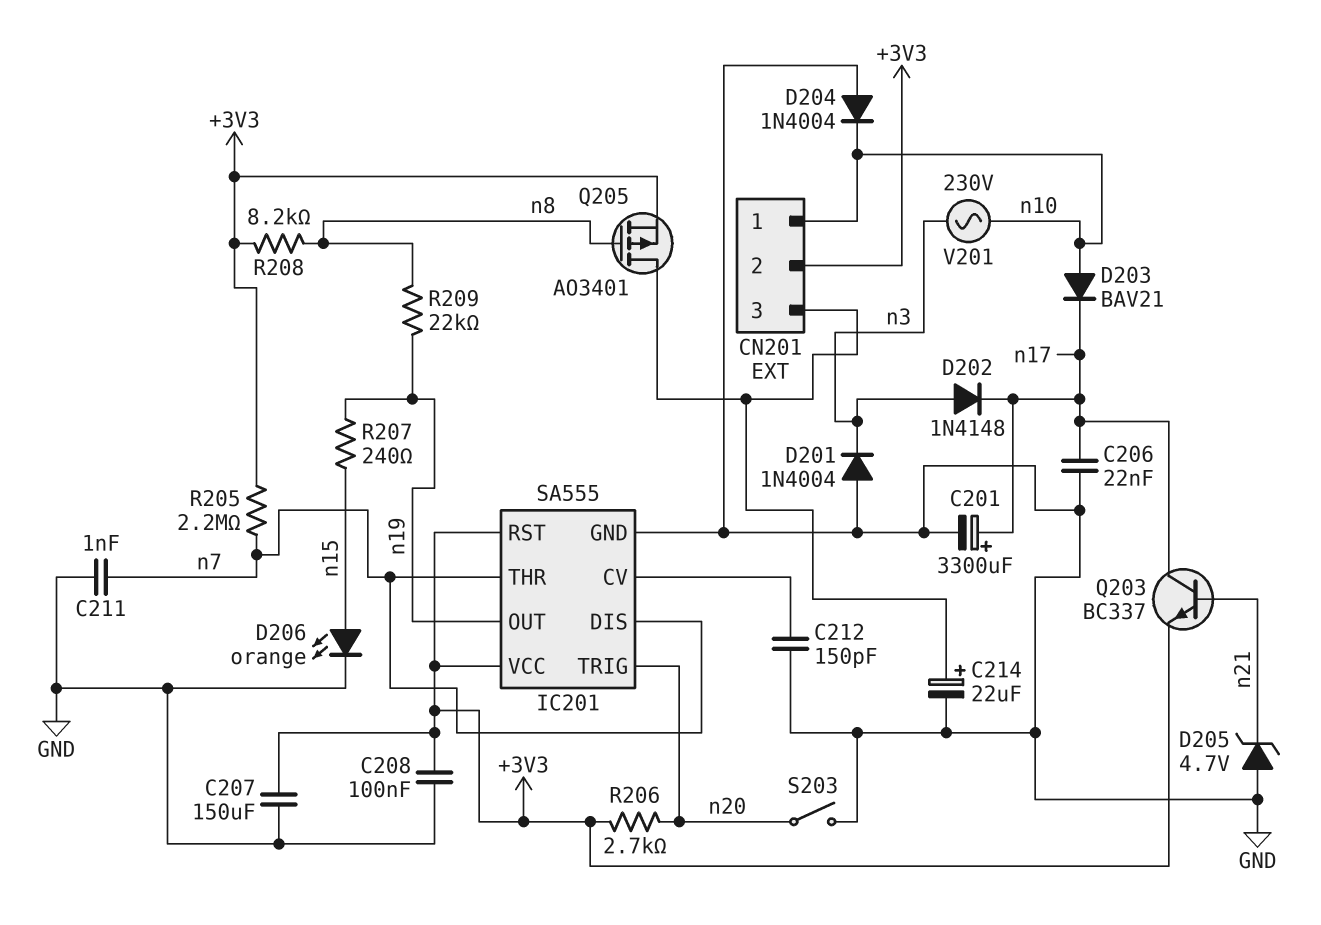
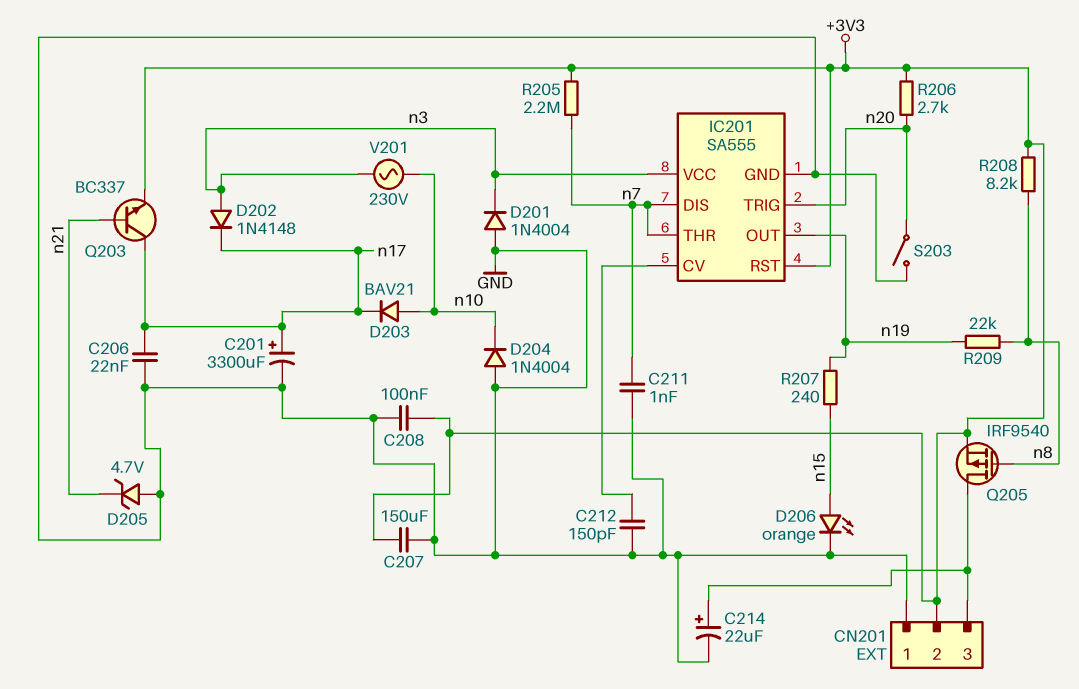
CN201 pin 1: n10 -> GND
IC201 pin VCC: +3V3 -> n3
Q205: PMOS AO3401 (G n8, D CN201/3, S +3V3) -> PMOS IRF9540 (G n8, D CN201/3, S +3V3)

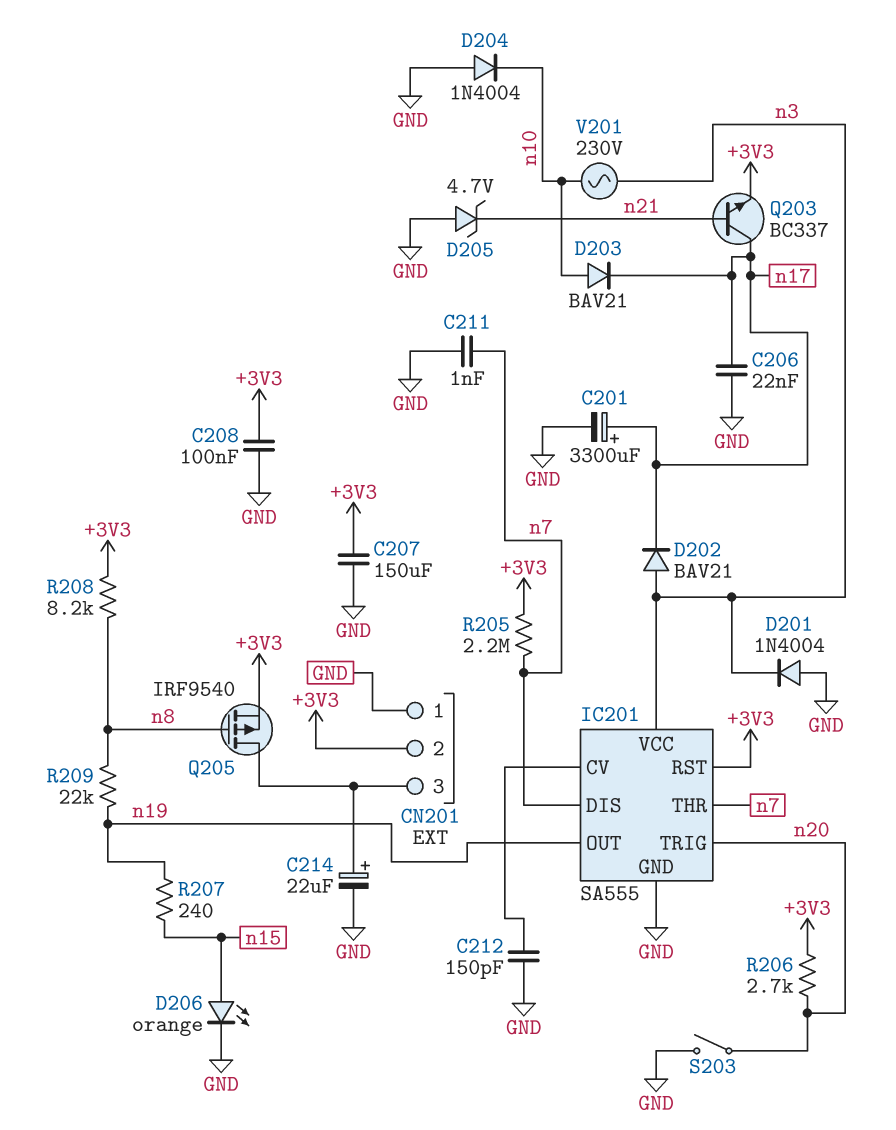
D202: diode 1N4148 (A n3, K n17) -> diode BAV21 (A n3, K n17)

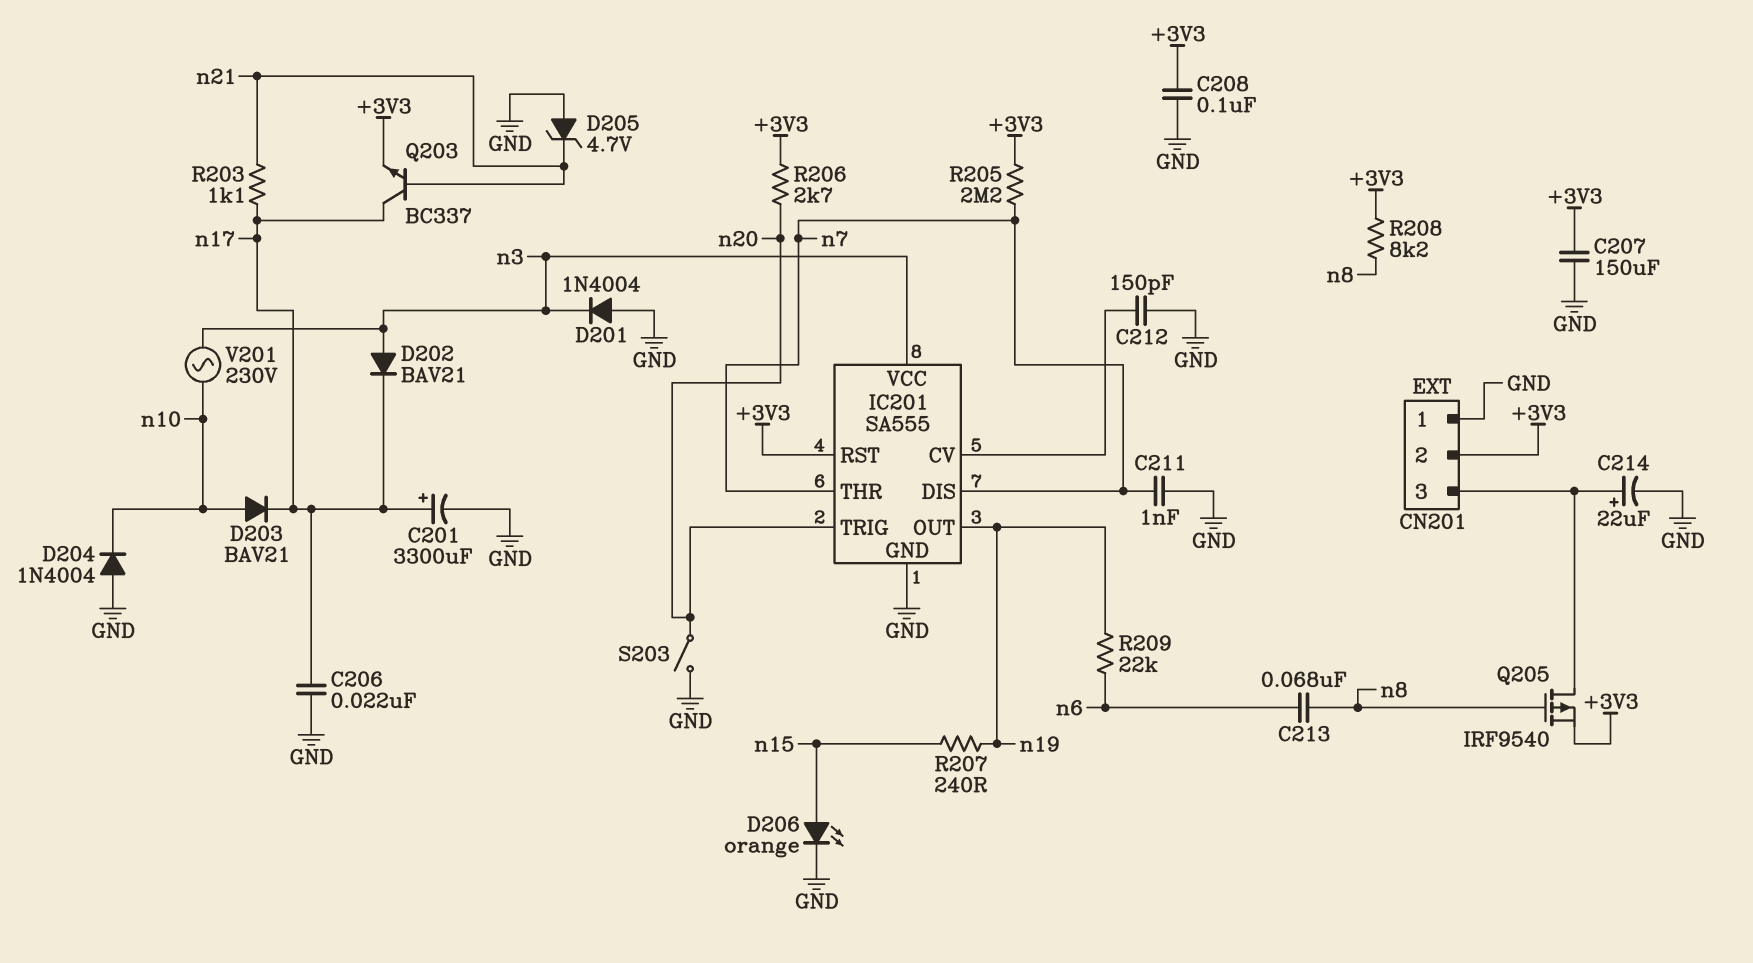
C213: none -> 68nF (n6, n8)
R203: none -> 1.1k (n17, n21)
R209: 22k (n8, n19) -> 22k (n6, n19)

